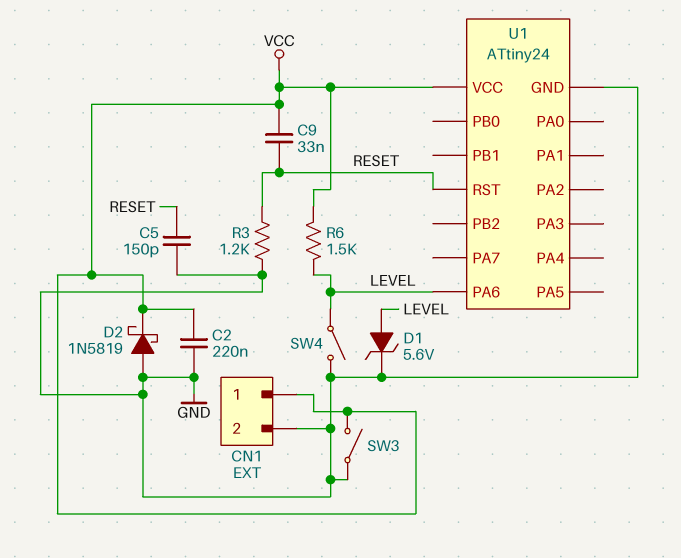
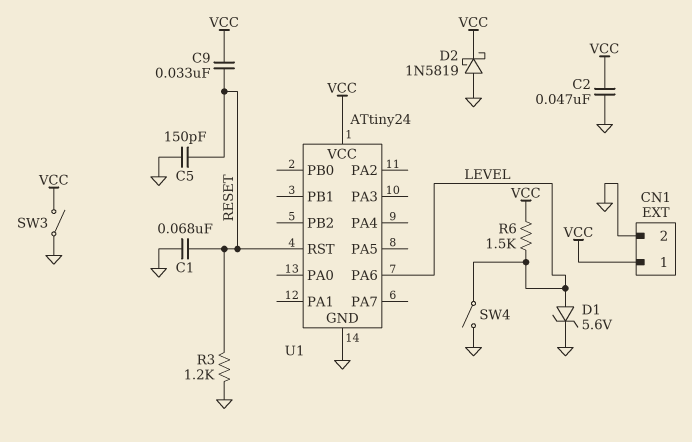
C1: none -> 68nF (GND, RESET)
C2: 220nF (GND, VCC) -> 47nF (GND, VCC)

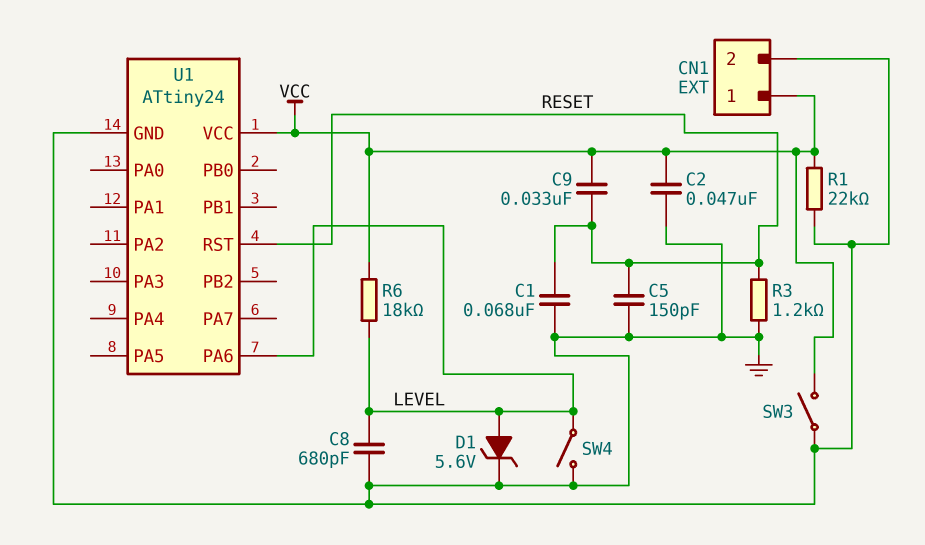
C8: none -> 680pF (GND, LEVEL)
D2: schottky 1N5819 (A GND, K VCC) -> none
R1: none -> 22k (GND, VCC)
R6: 1.5k (LEVEL, VCC) -> 18k (LEVEL, VCC)

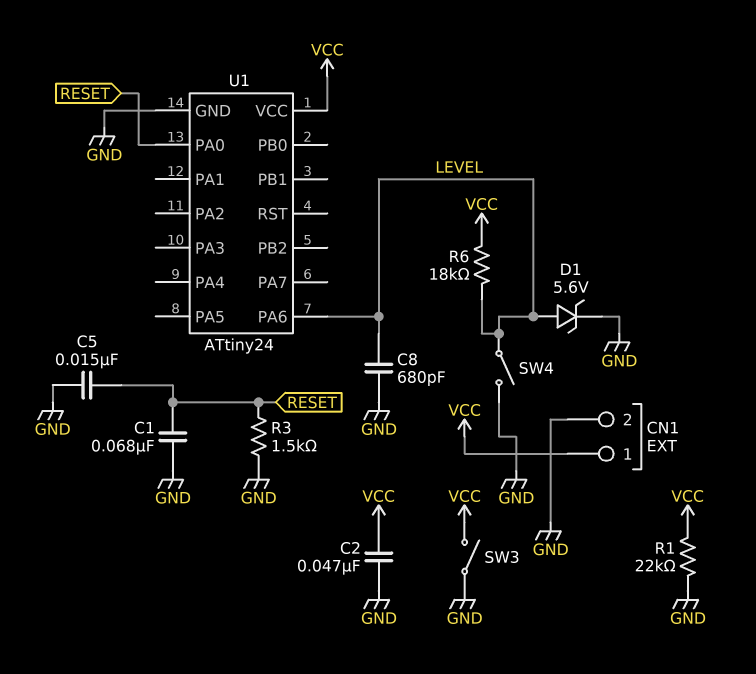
C5: 150pF (GND, RESET) -> 15nF (GND, RESET)
C9: 33nF (RESET, VCC) -> none
R3: 1.2k (GND, RESET) -> 1.5k (GND, RESET)
U1 pin PA0: none -> RESET
U1 pin RST: RESET -> none

